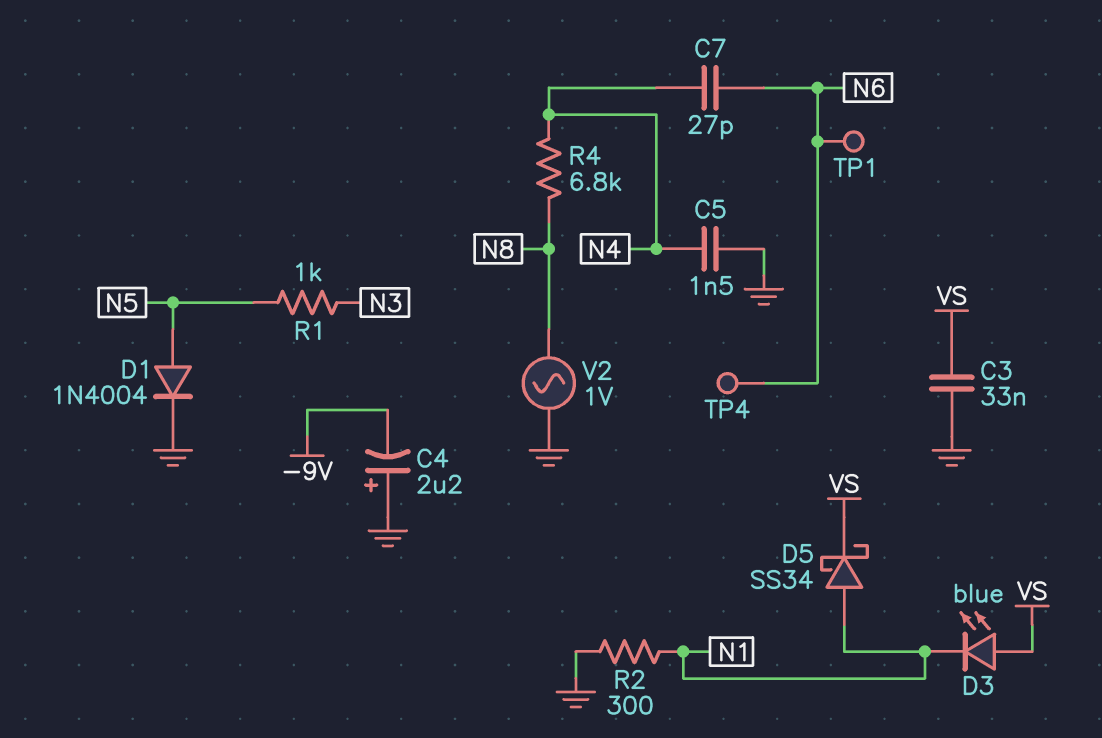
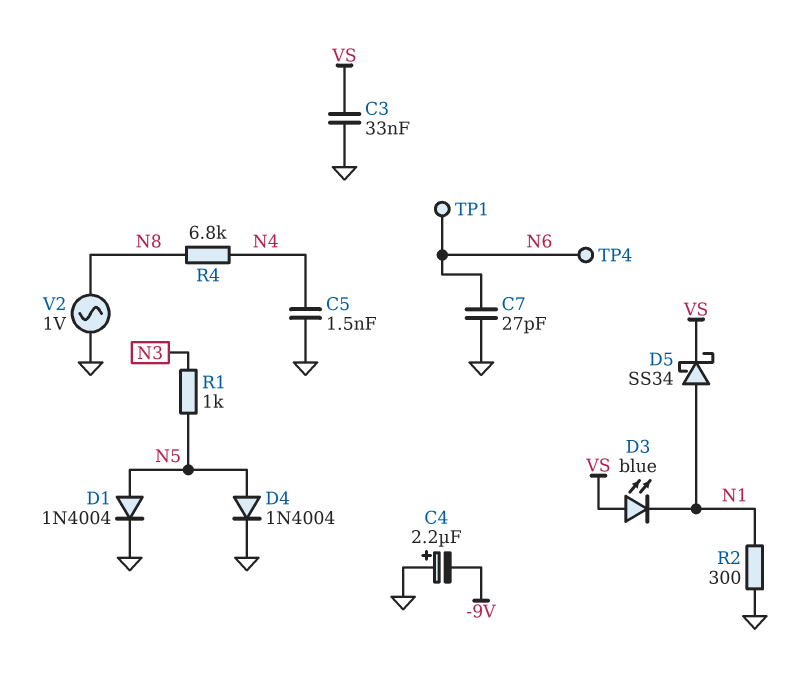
C7: 27pF (N4, N6) -> 27pF (GND, N6)
D4: none -> diode 1N4004 (A N5, K GND)

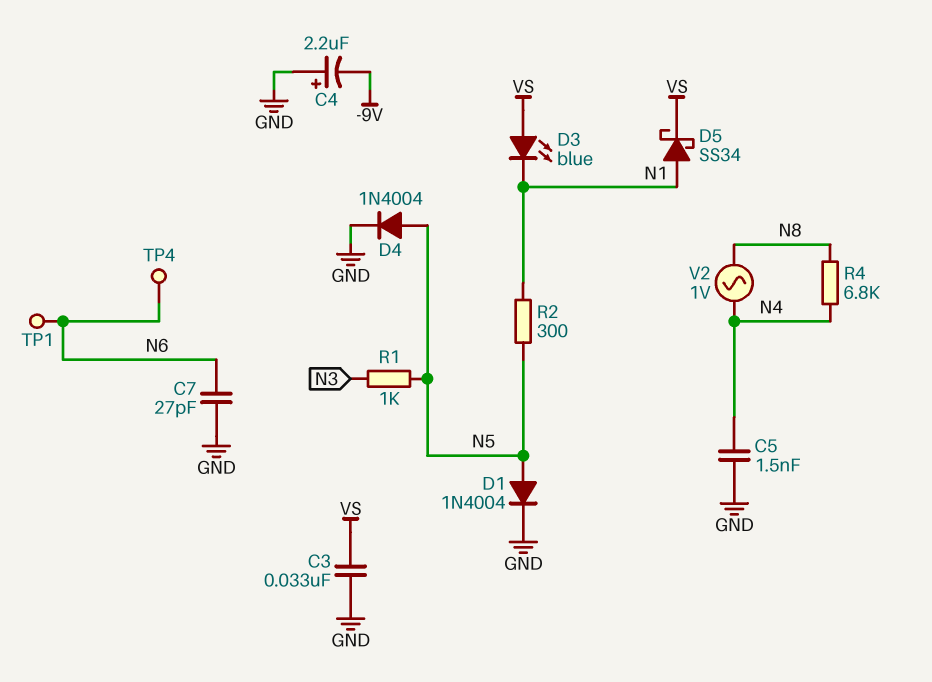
R2: 300 (GND, N1) -> 300 (N1, N5)
V2: AC 1V (GND, N8) -> AC 1V (N4, N8)

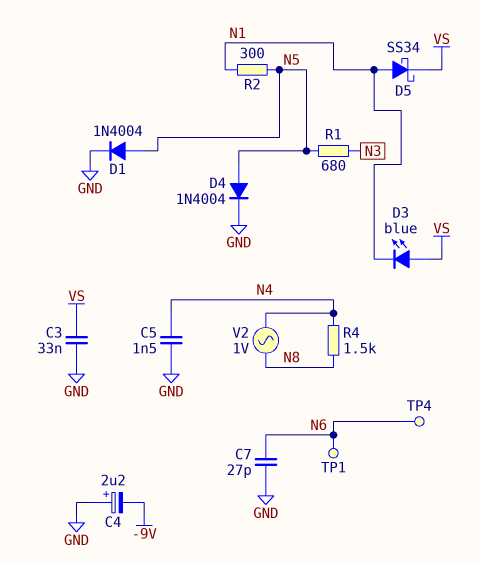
R1: 1k (N3, N5) -> 680 (N3, N5)
R4: 6.8k (N4, N8) -> 1.5k (N4, N8)

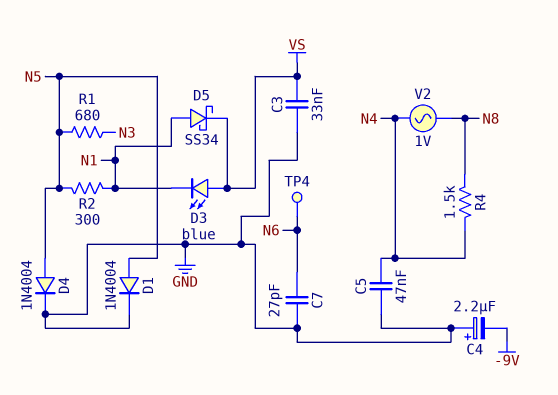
C5: 1.5nF (GND, N4) -> 47nF (GND, N4)
TP1: test point (N6) -> none

